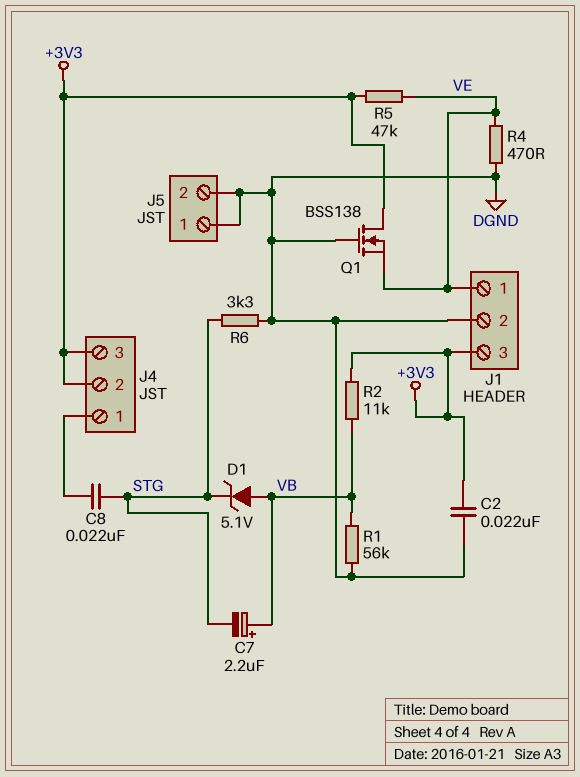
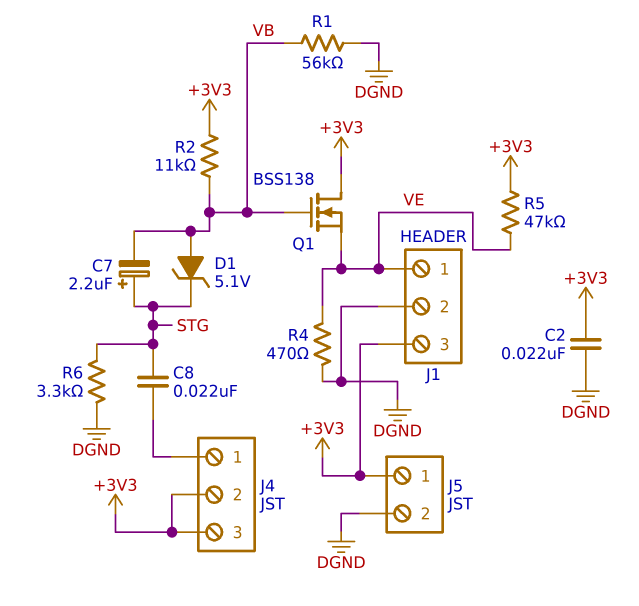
C7: 2.2uF (plus VB, minus STG) -> 2.2uF (plus STG, minus VB)
J5 pin 1: DGND -> +3V3
Q1: NMOS BSS138 (G DGND, D +3V3, S VE) -> NMOS BSS138 (G VB, D +3V3, S VE)

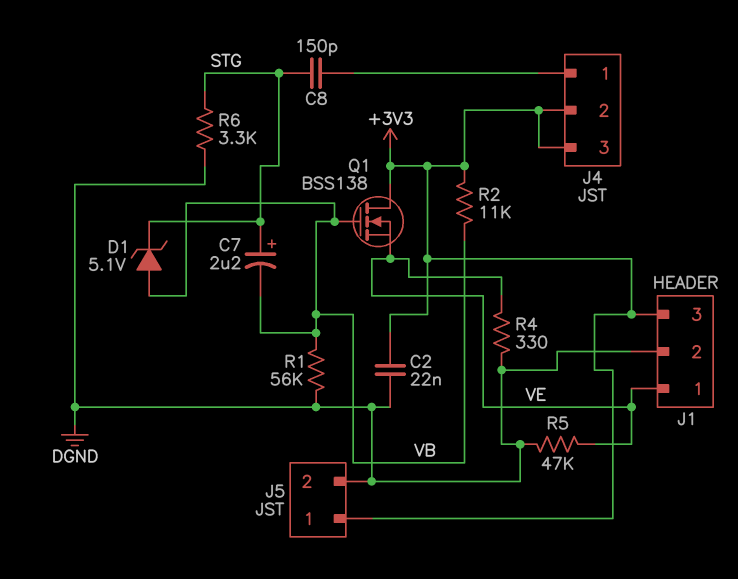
C8: 22nF (J4/1, STG) -> 150pF (J4/1, STG)
R4: 470 (DGND, VE) -> 330 (DGND, VE)
R5: 47k (+3V3, VE) -> 47k (DGND, VE)

